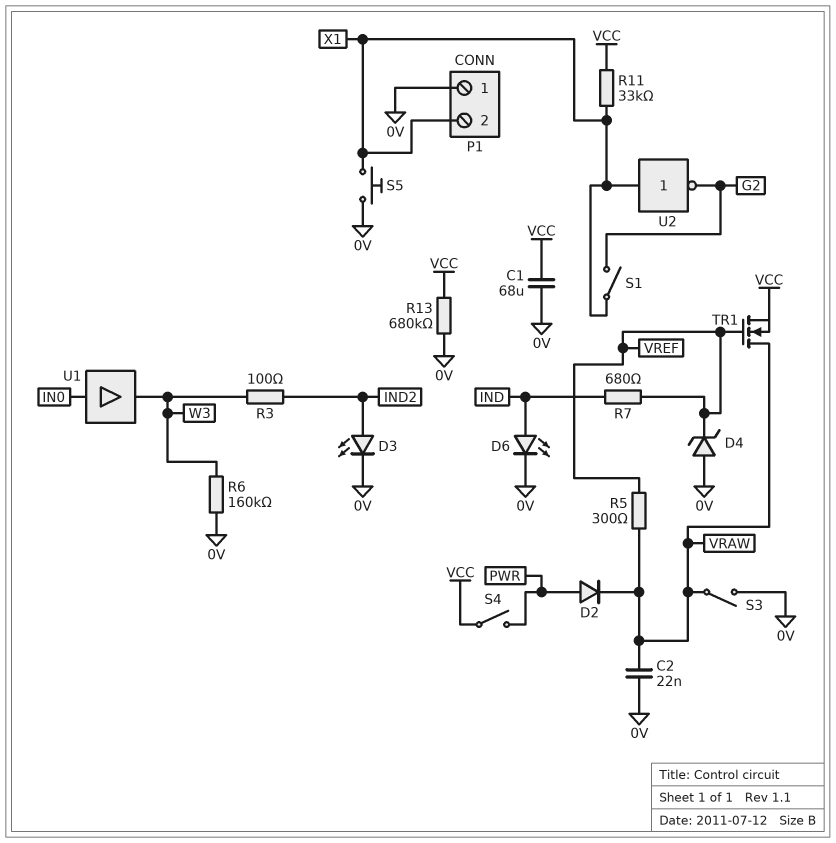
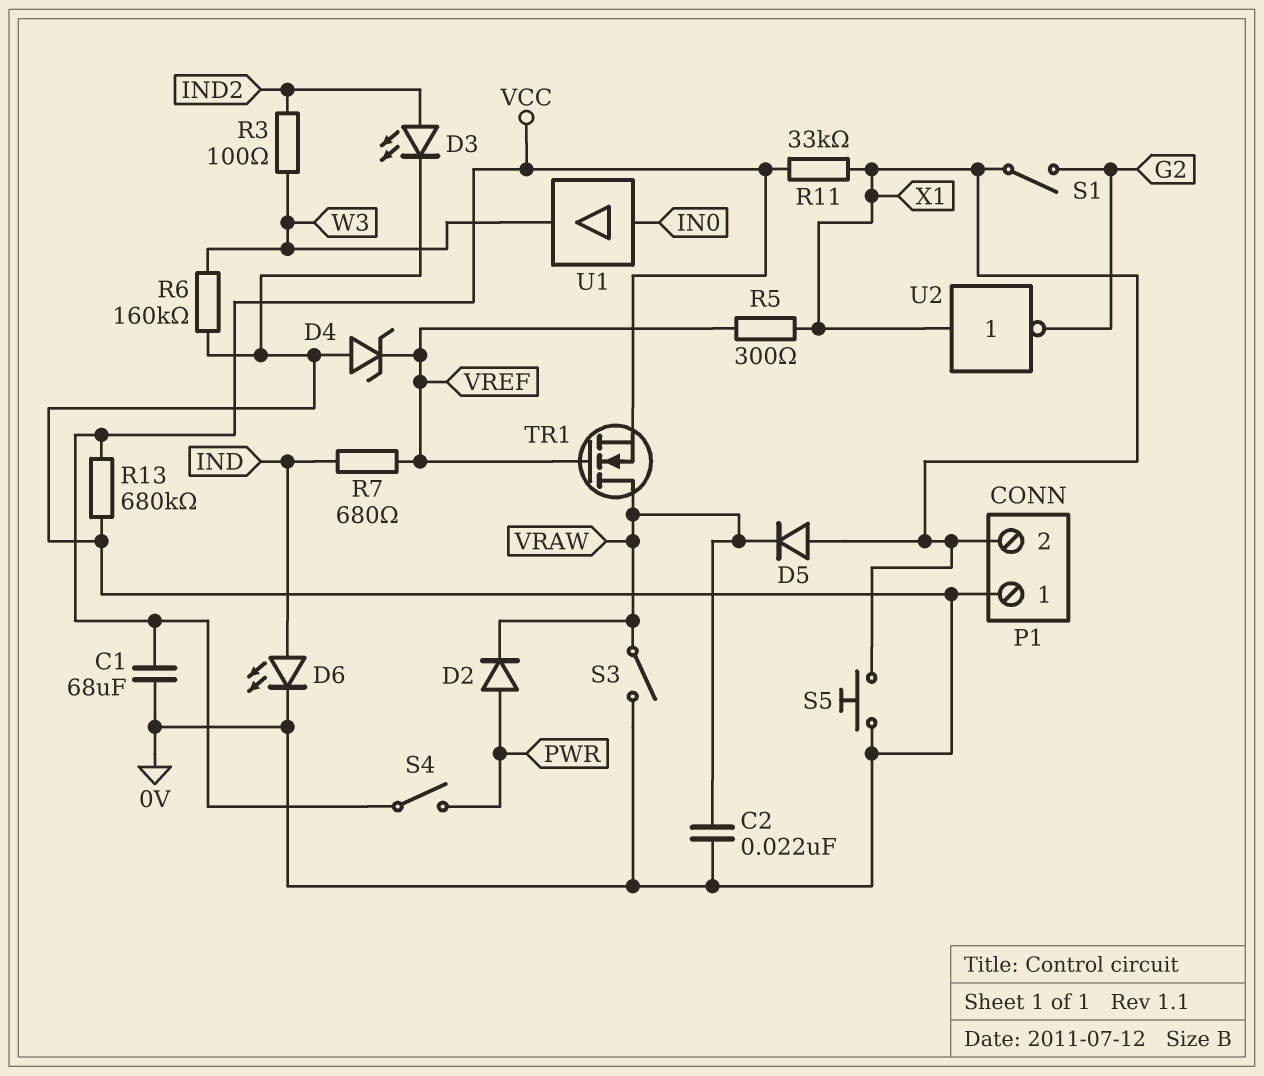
D5: none -> diode (A X1, K VRAW)
R5: 300 (VRAW, VREF) -> 300 (VREF, X1)

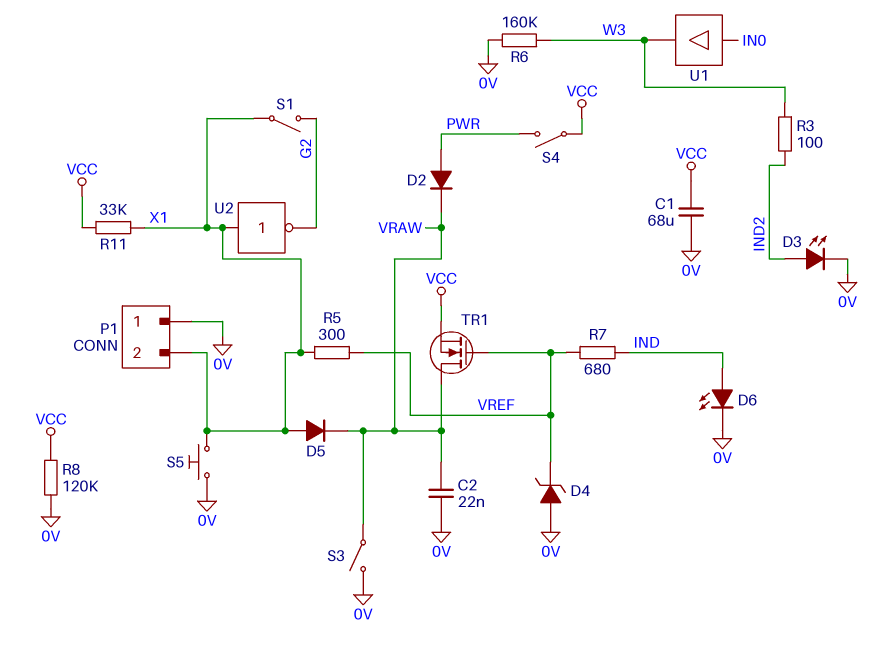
R8: none -> 120k (0V, VCC)
R13: 680k (0V, VCC) -> none

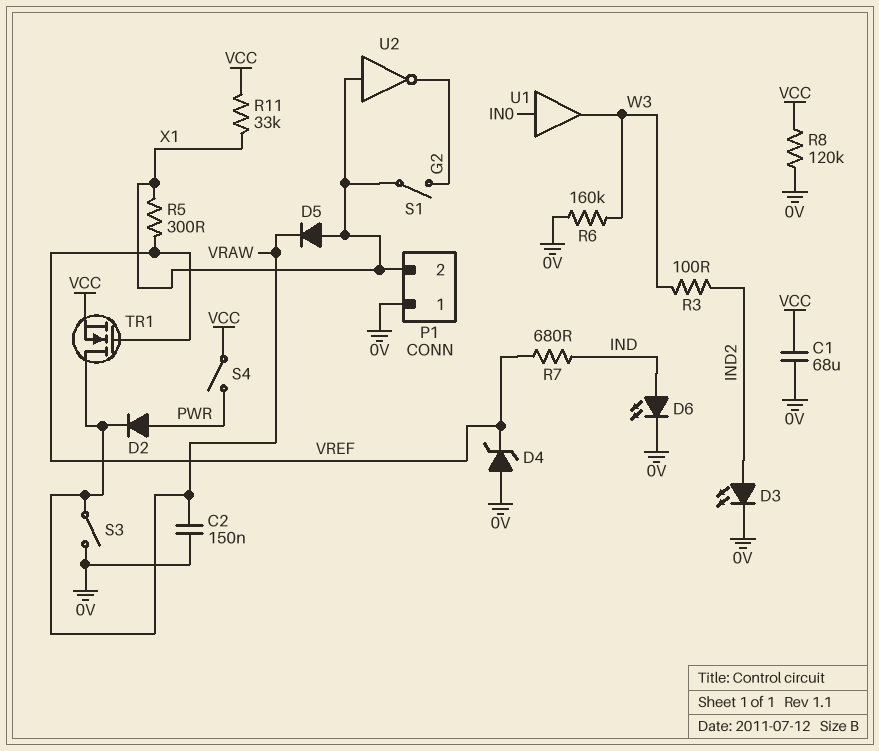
C2: 22nF (0V, VRAW) -> 150nF (0V, VRAW)
S5: button (0V, X1) -> none

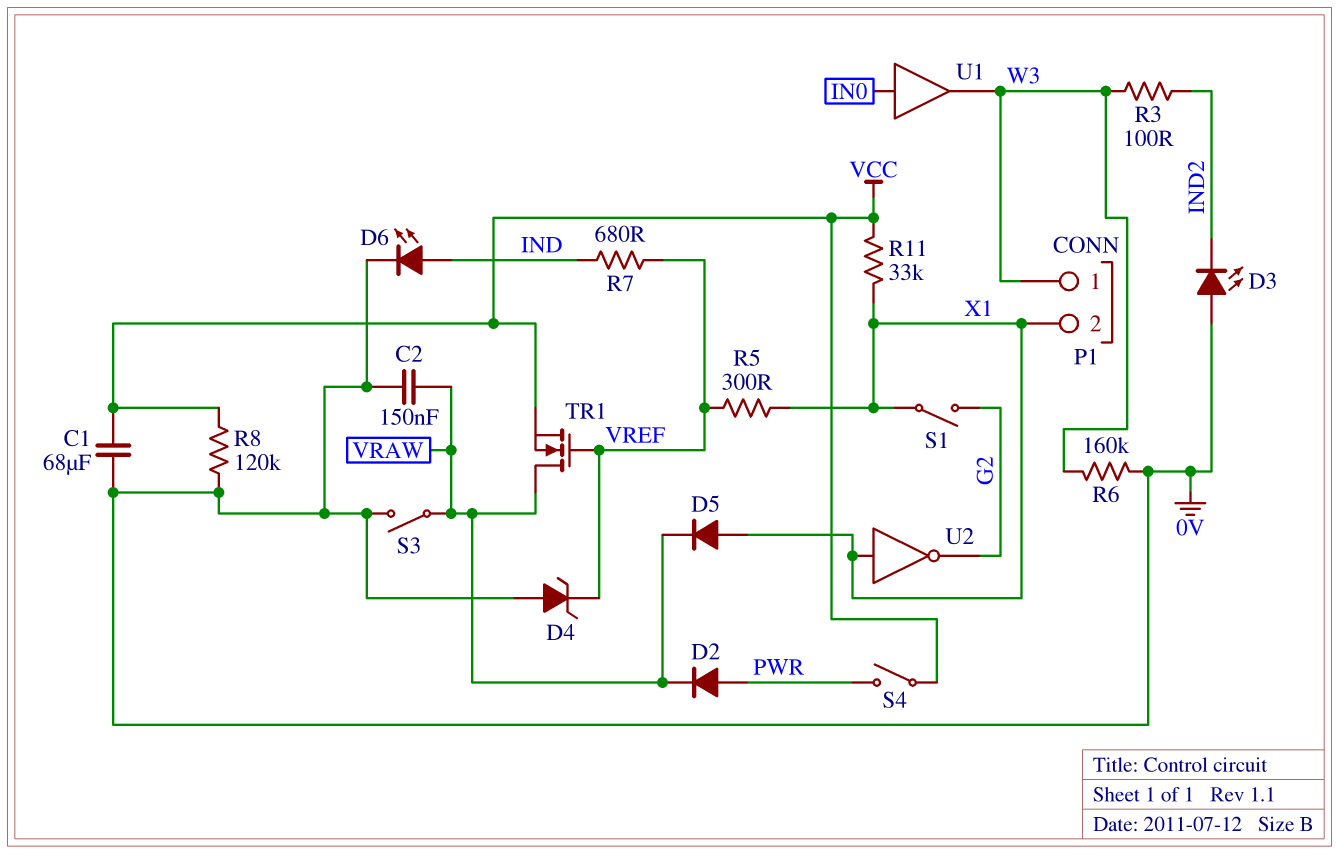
D3: LED (A IND2, K 0V) -> LED (A 0V, K IND2)
P1 pin 1: 0V -> W3

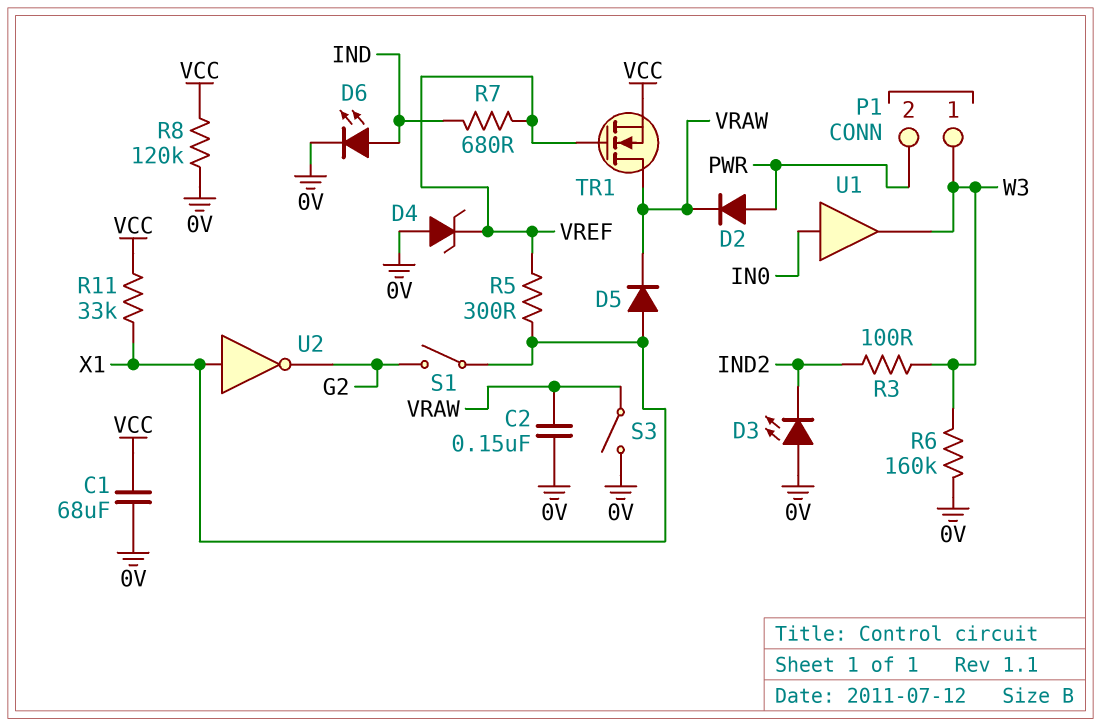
P1 pin 2: X1 -> PWR
S4: switch (PWR, VCC) -> none

